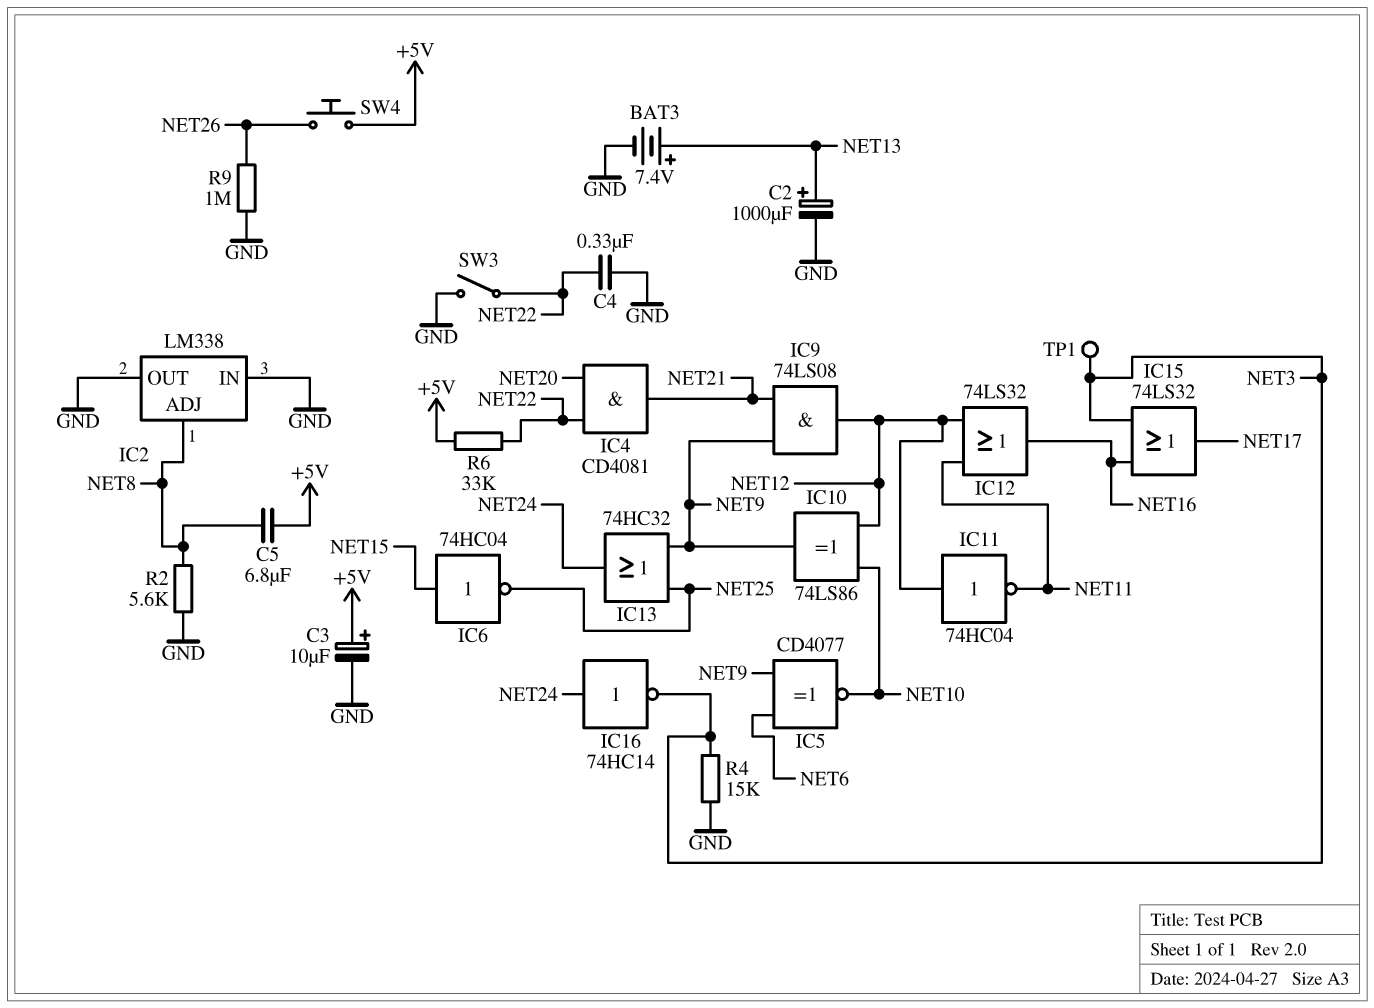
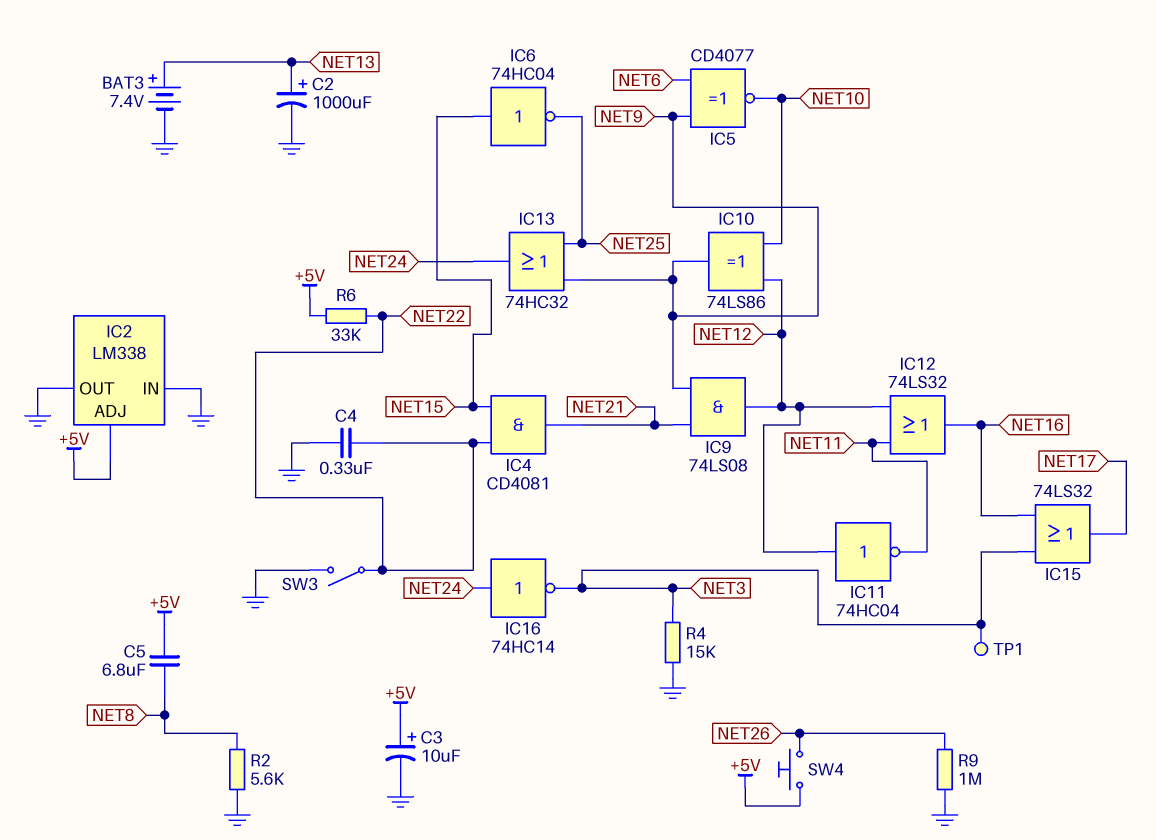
IC2 pin ADJ: NET8 -> +5V
IC4: AND CD4081 (in NET20, in NET22, out NET21) -> AND CD4081 (in NET15, in NET22, out NET21)

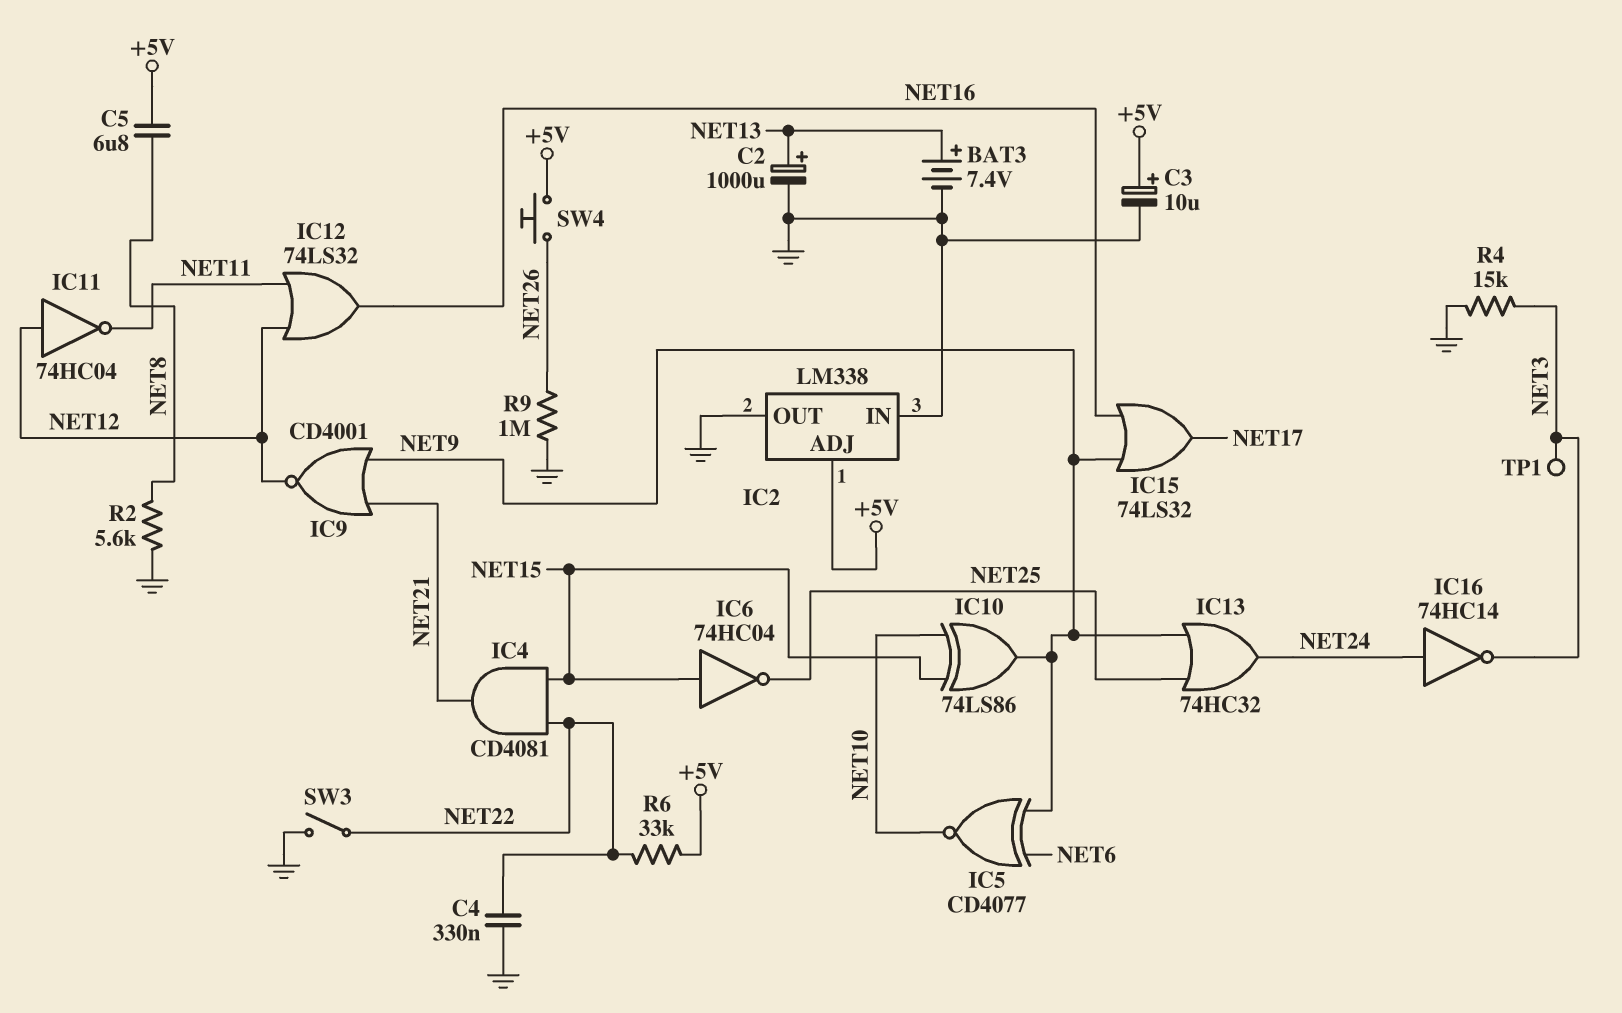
IC9: AND 74LS08 (in NET9, in NET21, out NET12) -> NOR CD4001 (in NET9, in NET21, out NET12)
IC10: XOR 74LS86 (in NET10, in NET12, out NET9) -> XOR 74LS86 (in NET10, in NET15, out NET9)
IC15: OR 74LS32 (in NET3, in NET16, out NET17) -> OR 74LS32 (in NET9, in NET16, out NET17)

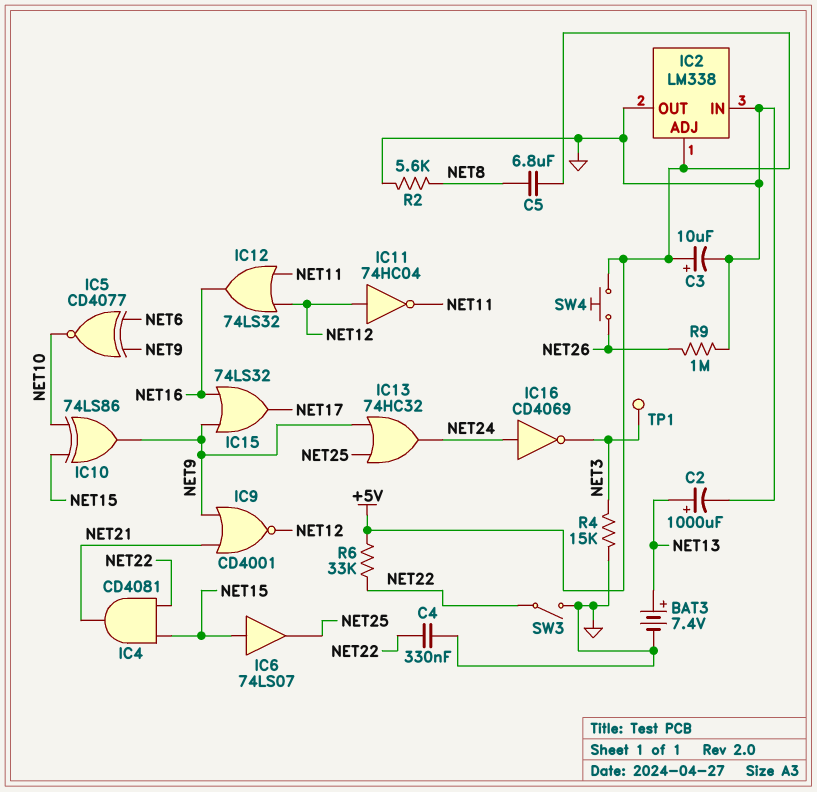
IC6: NOT 74HC04 (in NET15, out NET25) -> buffer 74LS07 (in NET15, out NET25)
IC16: NOT 74HC14 (in NET24, out NET3) -> NOT CD4069 (in NET24, out NET3)

